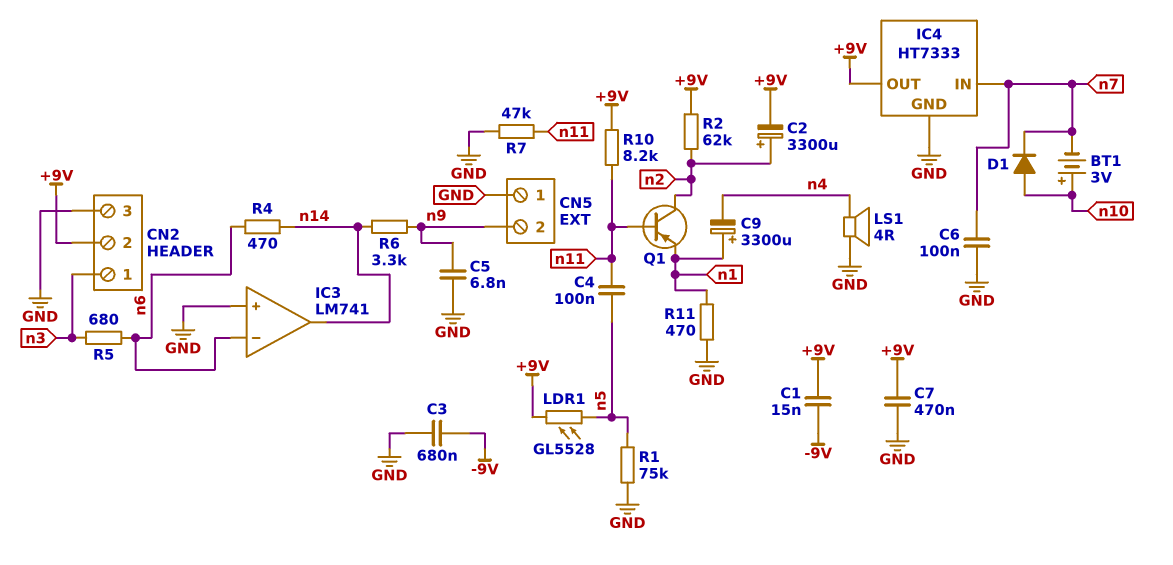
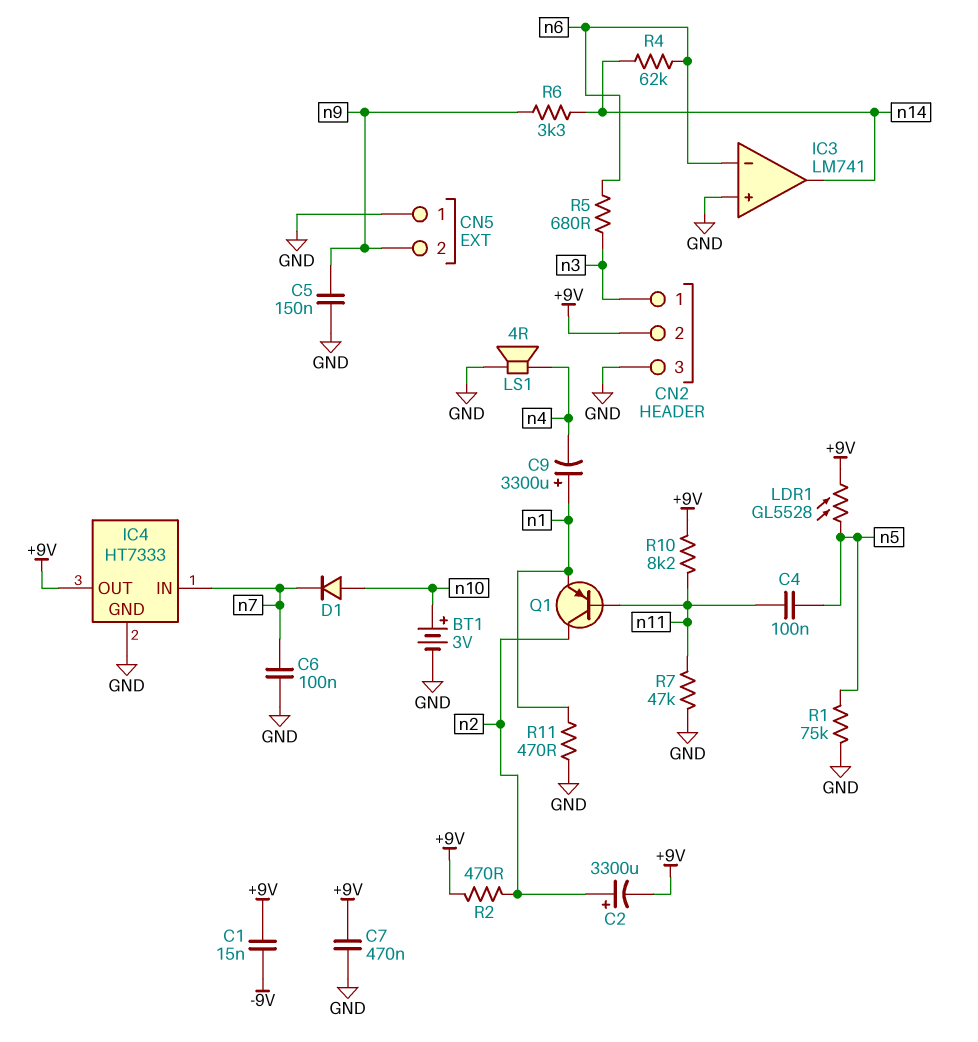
BT1: 3V (plus n10, minus n7) -> 3V (plus n10, minus GND)
C3: 680nF (-9V, GND) -> none
C5: 6.8nF (GND, n9) -> 150nF (GND, n9)
R2: 62k (+9V, n2) -> 470 (+9V, n2)
R4: 470 (n6, n14) -> 62k (n6, n14)

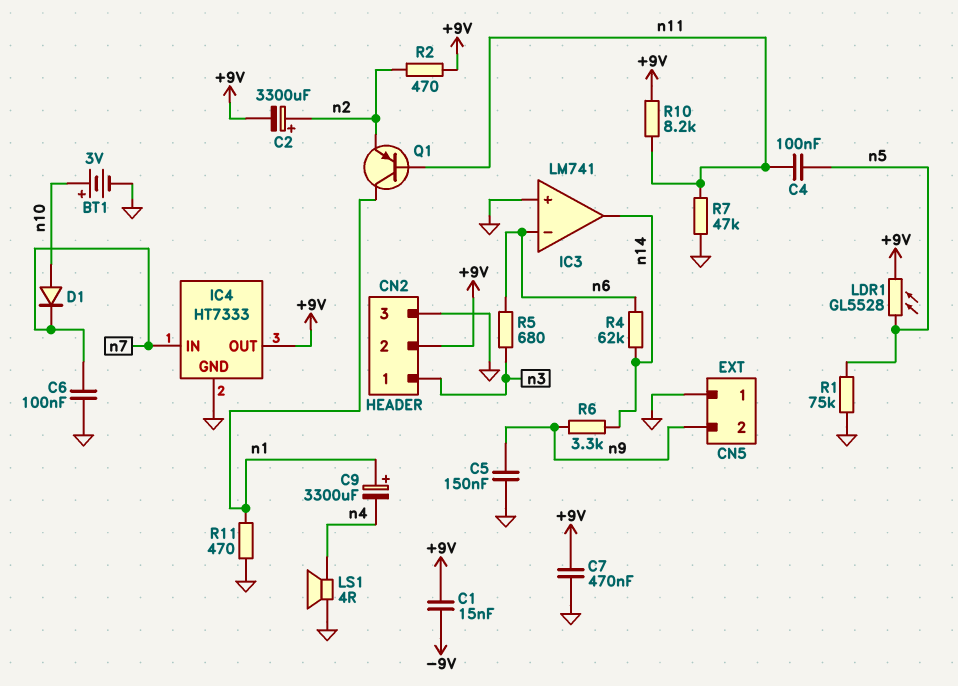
Q1: PNP (B n11, C n2, E n1) -> PNP (B n11, C n1, E n2)

